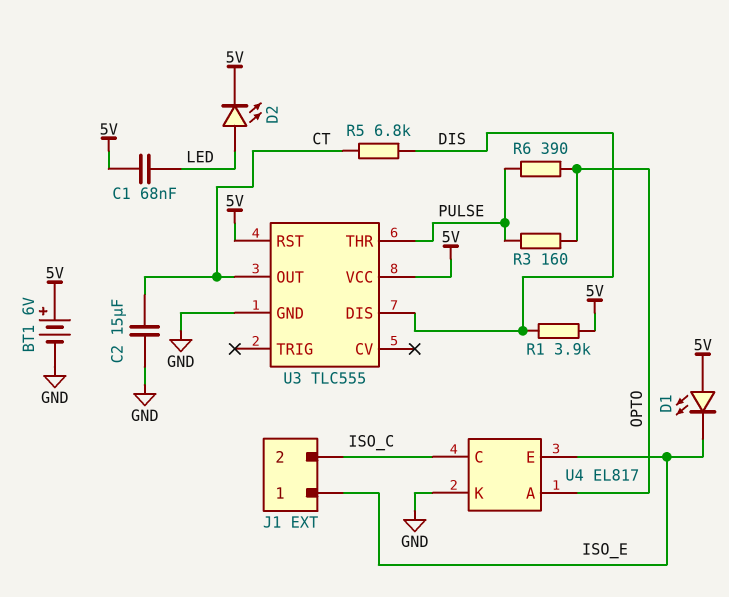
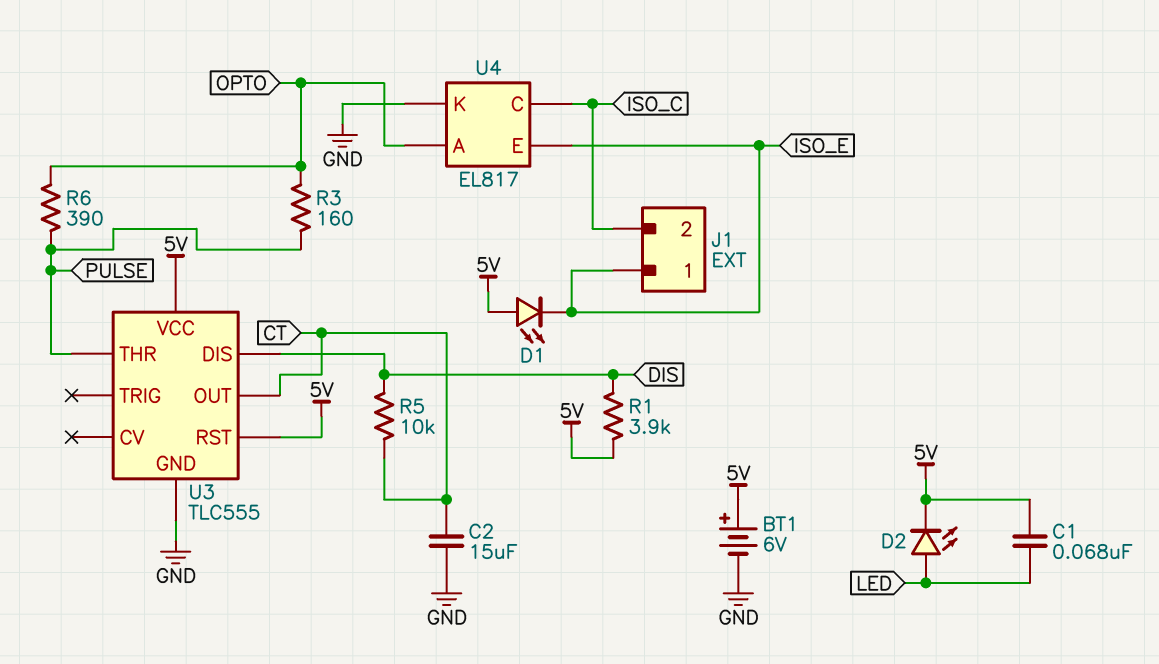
R5: 6.8k (CT, DIS) -> 10k (CT, DIS)

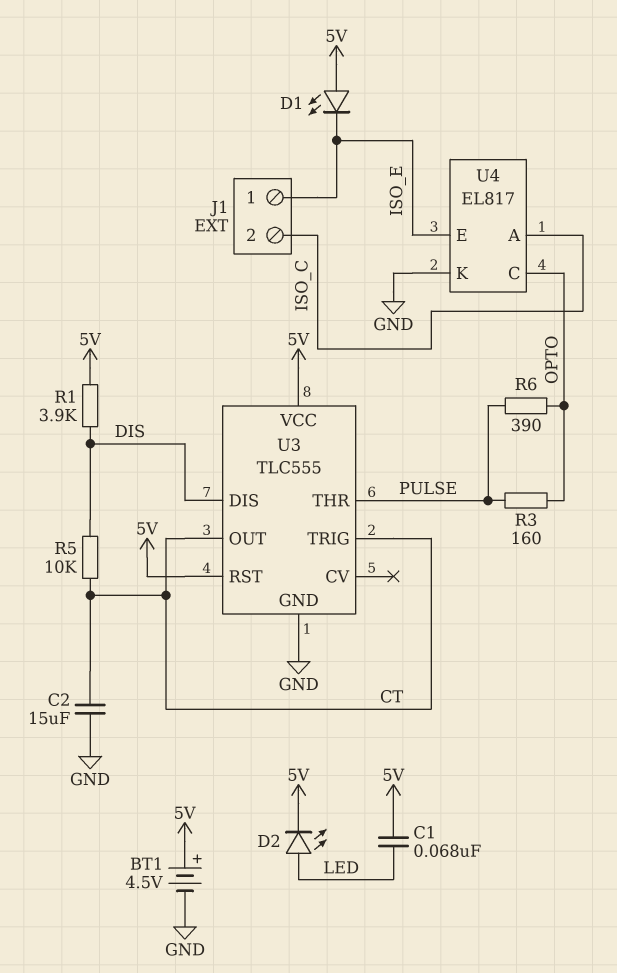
BT1: 6V (plus 5V, minus GND) -> 4.5V (plus 5V, minus GND)
U3 pin TRIG: none -> CT
U4 pin A: OPTO -> ISO_C
U4 pin C: ISO_C -> OPTO

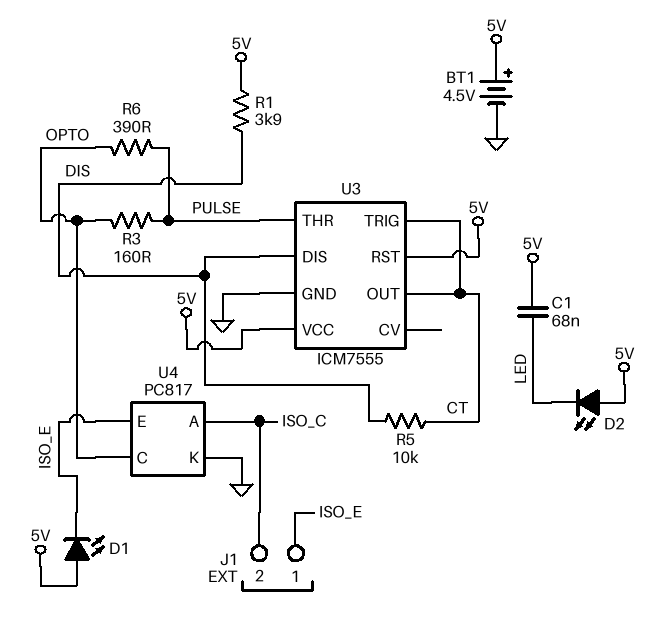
C2: 15uF (CT, GND) -> none
D2: LED (A LED, K 5V) -> LED (A 5V, K LED)
U3: TLC555 -> ICM7555
U4: EL817 -> PC817

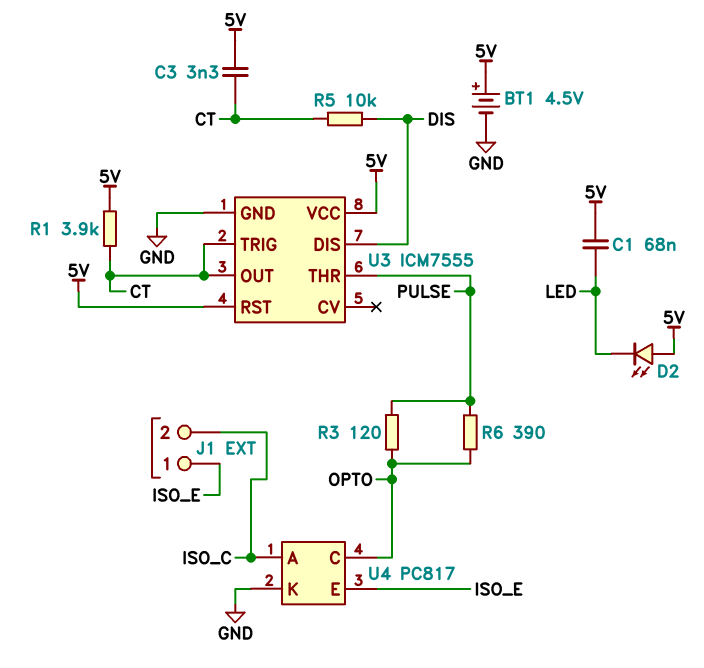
C3: none -> 3.3nF (5V, CT)
D1: LED (A 5V, K ISO_E) -> none
R1: 3.9k (5V, DIS) -> 3.9k (5V, CT)
R3: 160 (OPTO, PULSE) -> 120 (OPTO, PULSE)

